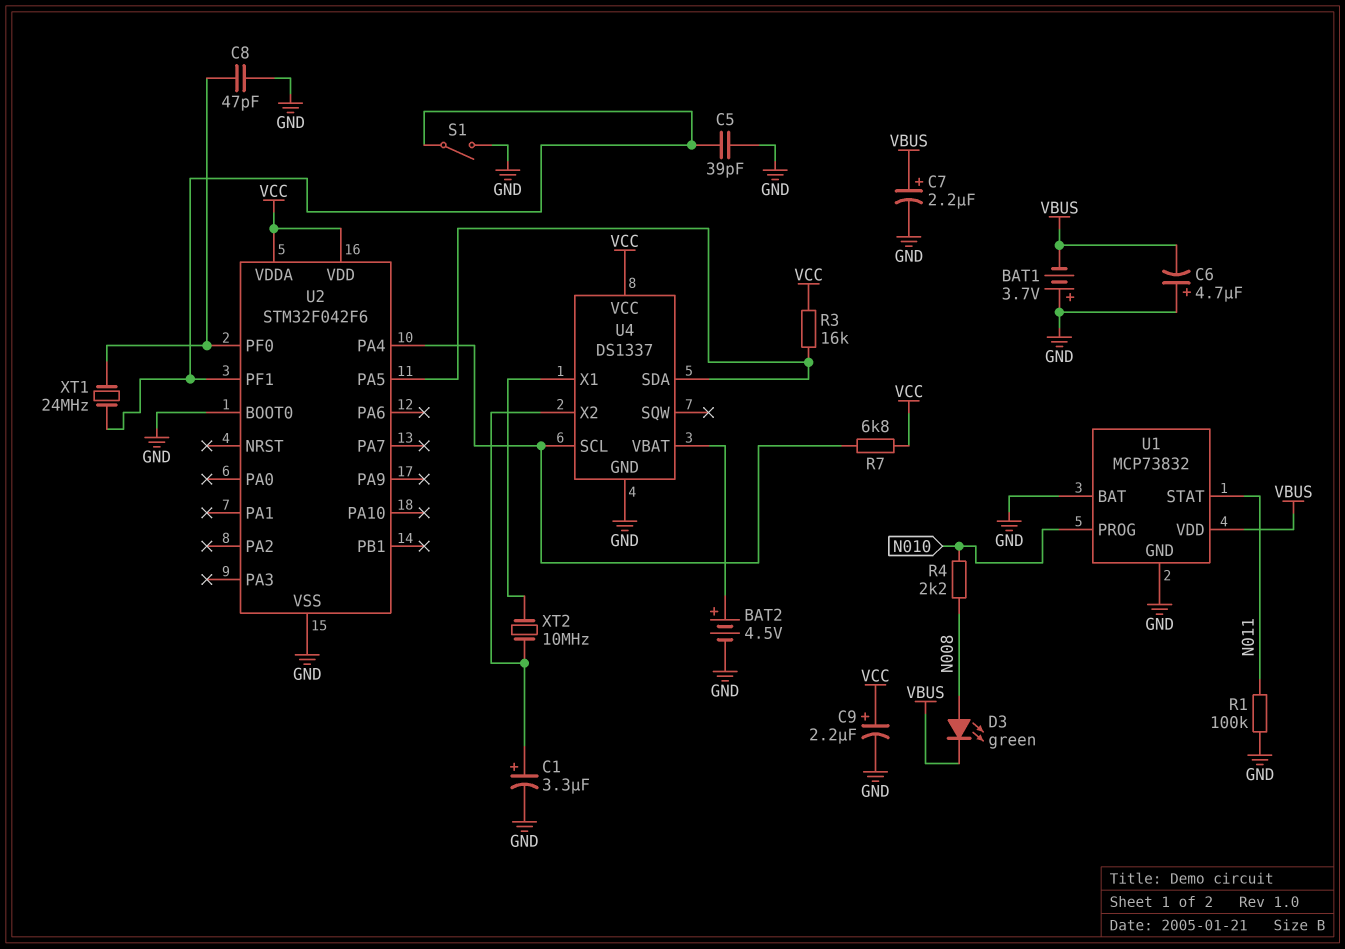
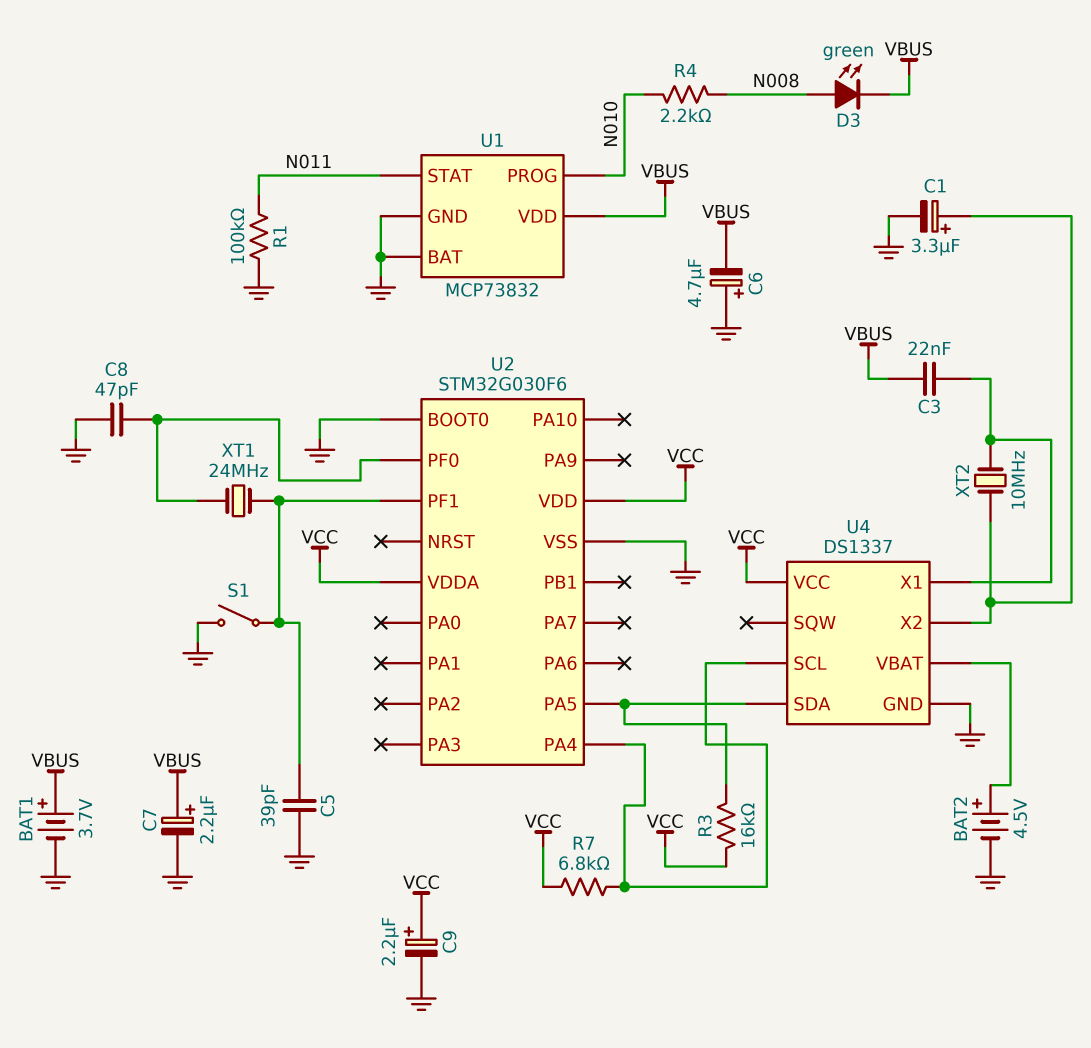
BAT1: 3.7V (plus GND, minus VBUS) -> 3.7V (plus VBUS, minus GND)
C3: none -> 22nF (U4/X1, VBUS)
U2: STM32F042F6 -> STM32G030F6

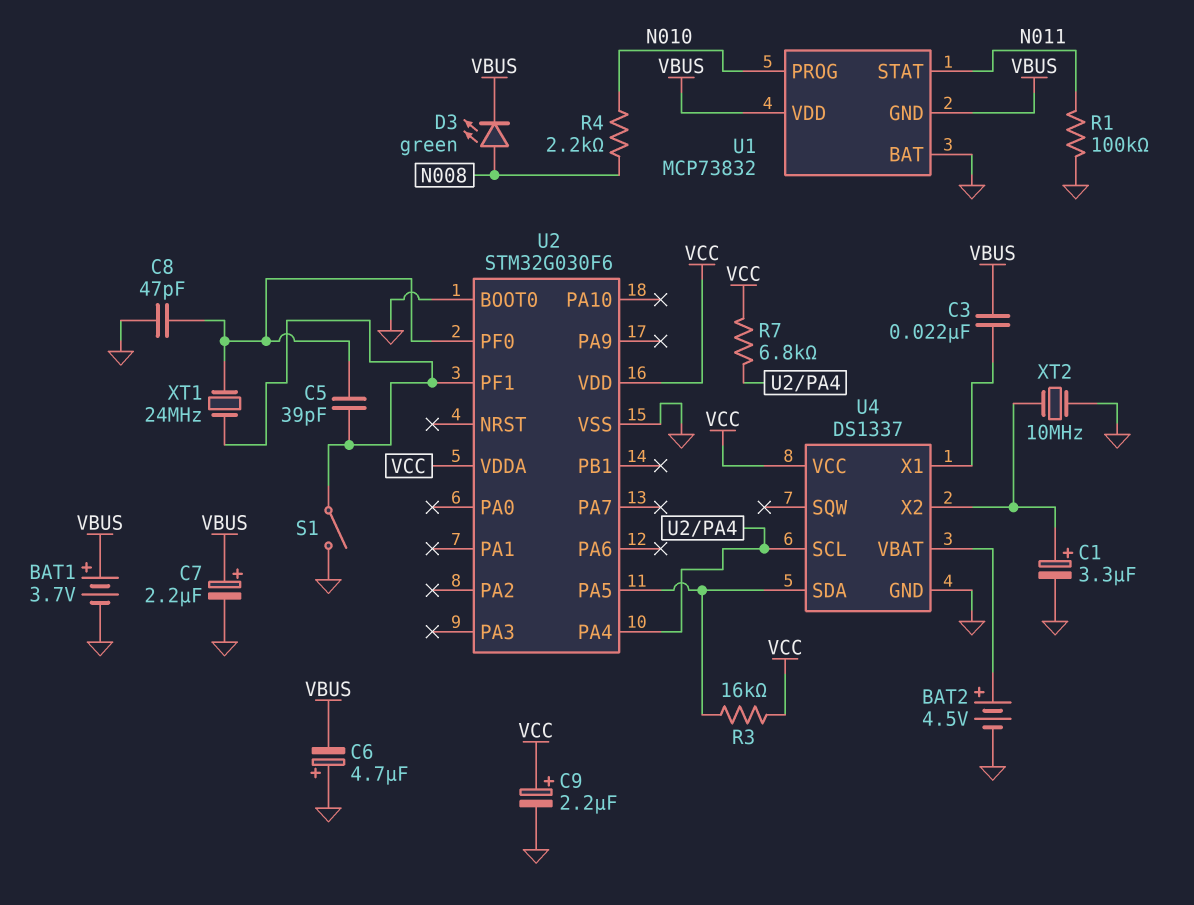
C5: 39pF (GND, U2/PF1) -> 39pF (U2/PF0, U2/PF1)
U1 pin GND: GND -> VBUS
XT2: 10MHz (U4/X1, U4/X2) -> 10MHz (GND, U4/X2)

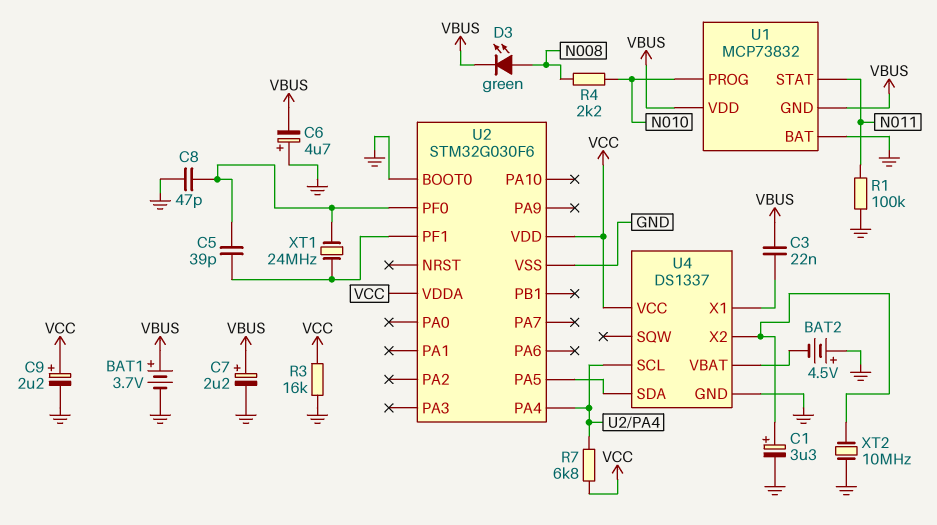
BAT2: 4.5V (plus U4/VBAT, minus GND) -> 4.5V (plus GND, minus U4/VBAT)
R3: 16k (U2/PA5, VCC) -> 16k (GND, VCC)
S1: switch (GND, U2/PF1) -> none

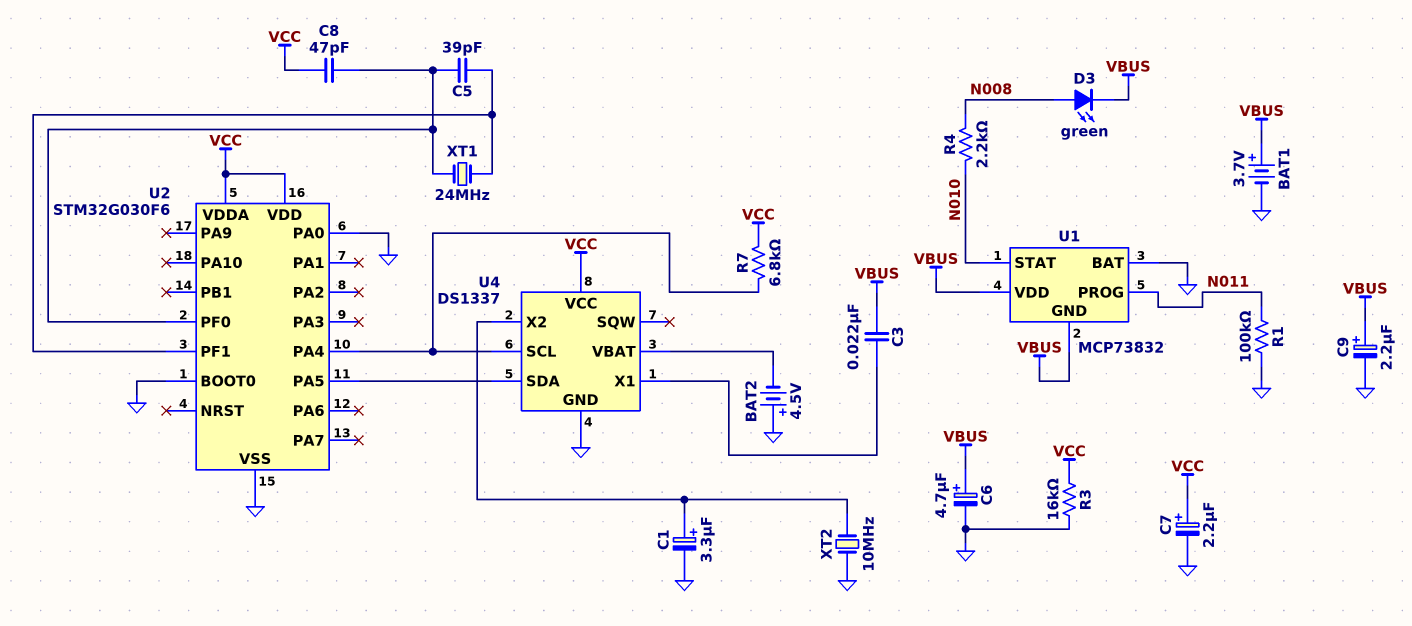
C6: 4.7uF (plus GND, minus VBUS) -> 4.7uF (plus VBUS, minus GND)
C7: 2.2uF (plus VBUS, minus GND) -> 2.2uF (plus VCC, minus GND)
C8: 47pF (GND, U2/PF0) -> 47pF (U2/PF0, VCC)
C9: 2.2uF (plus VCC, minus GND) -> 2.2uF (plus VBUS, minus GND)
U1 pin PROG: N010 -> N011
U1 pin STAT: N011 -> N010
U2 pin PA0: none -> GND

